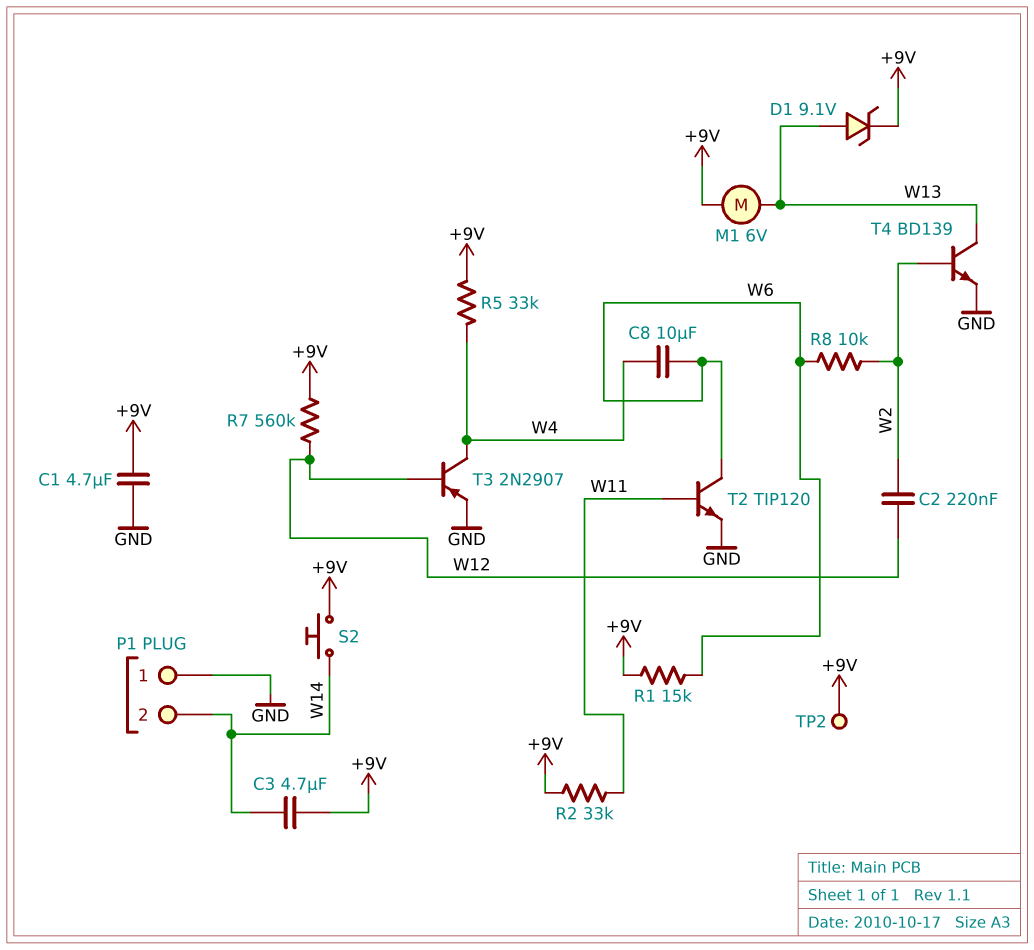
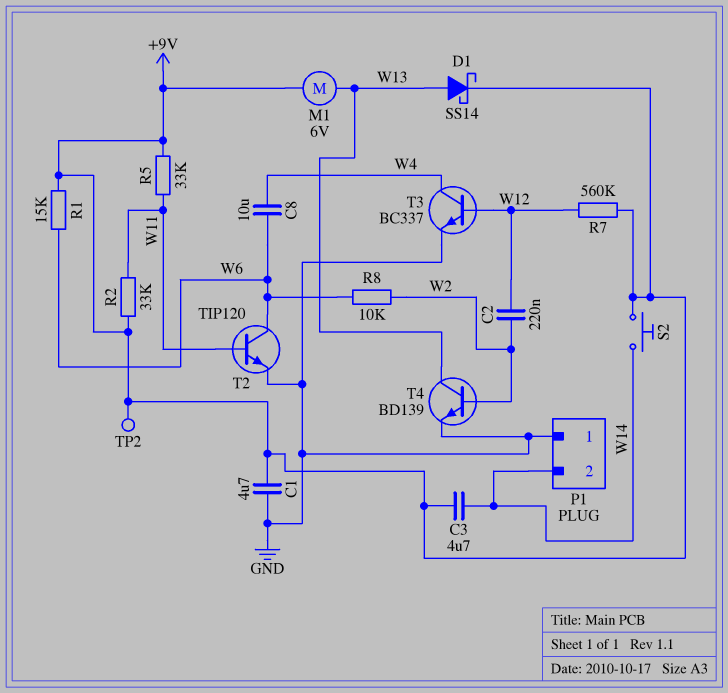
D1: zener 9.1V (A W13, K +9V) -> schottky SS14 (A W13, K +9V)
R5: 33k (+9V, W4) -> 33k (+9V, W11)
T3: PNP 2N2907 (B W12, C W4, E GND) -> NPN BC337 (B W12, C W4, E GND)

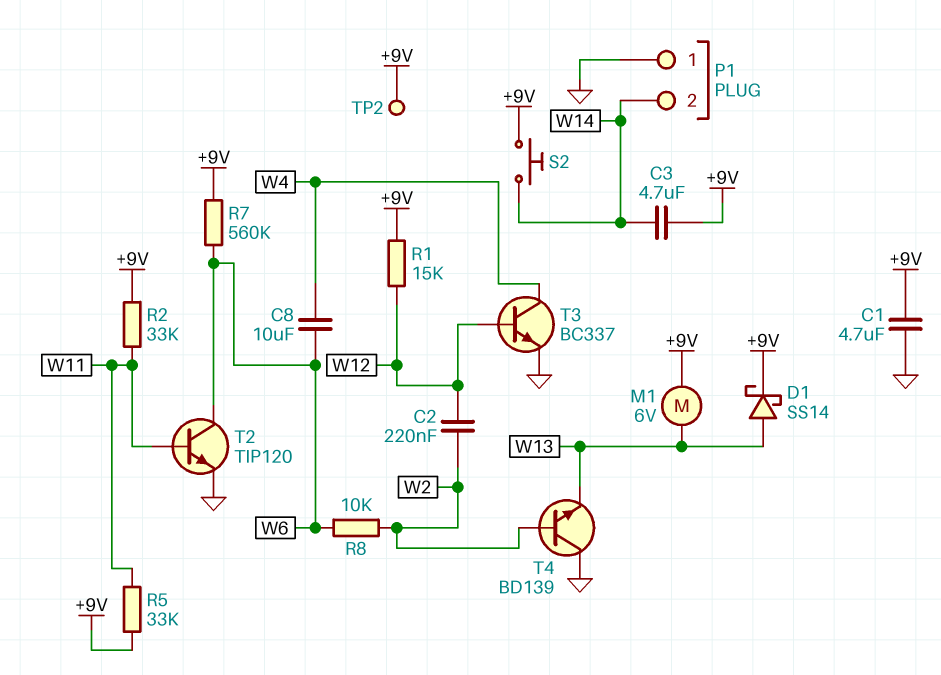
R1: 15k (+9V, W6) -> 15k (+9V, W12)
R7: 560k (+9V, W12) -> 560k (+9V, W6)
T4: NPN BD139 (B W2, C W13, E GND) -> NPN BD139 (B W2, C GND, E W13)

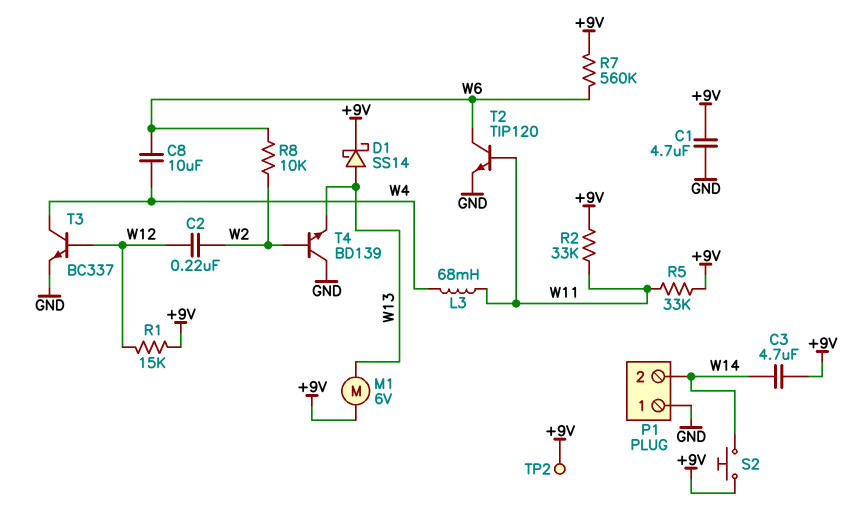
L3: none -> 68mH (W4, W11)

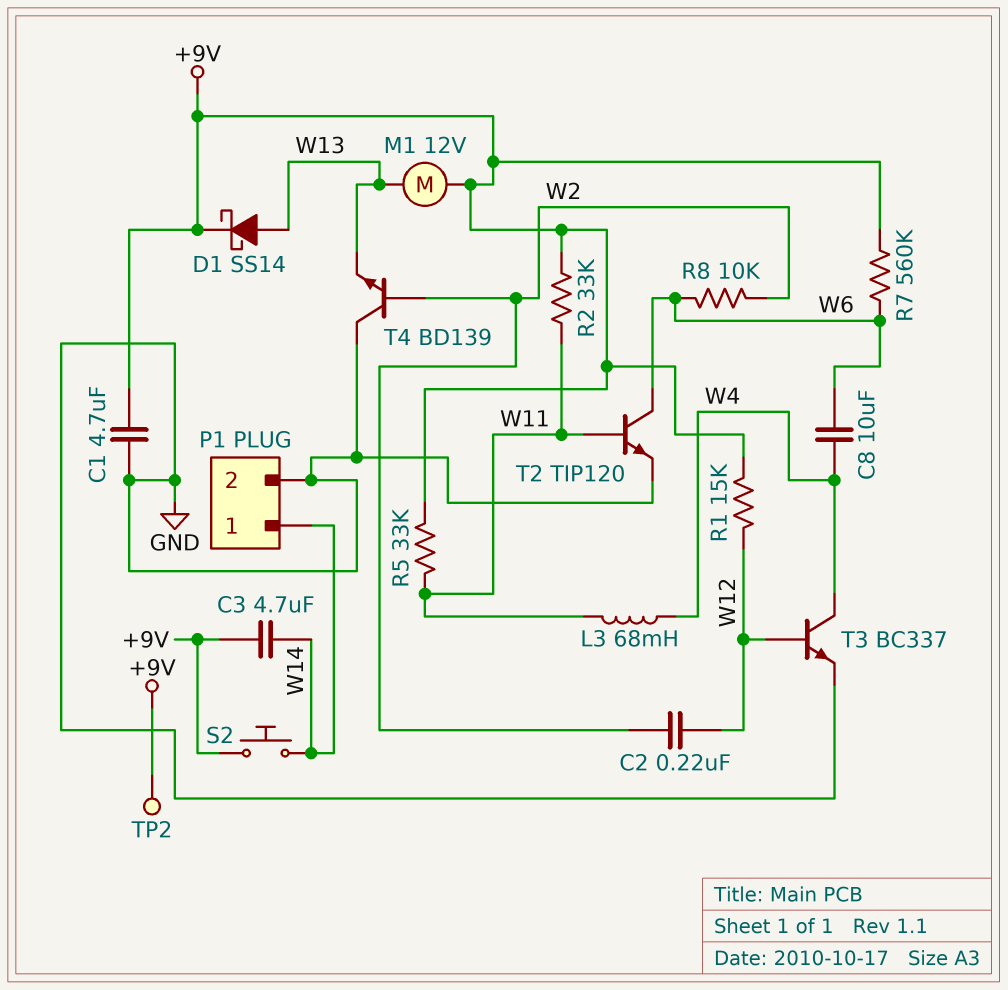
M1: motor 6V (+9V, W13) -> motor 12V (+9V, W13)
P1 pin 1: GND -> W14
P1 pin 2: W14 -> GND

